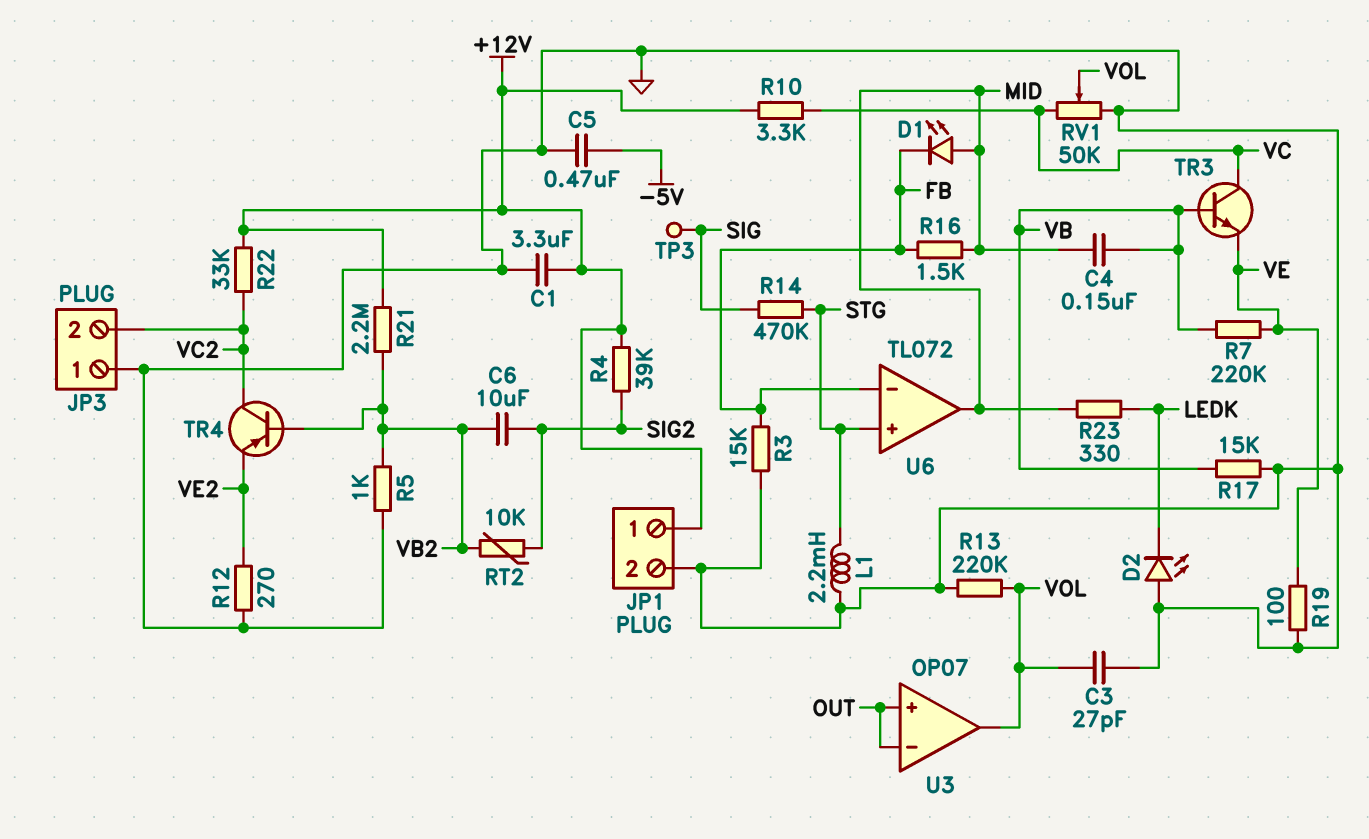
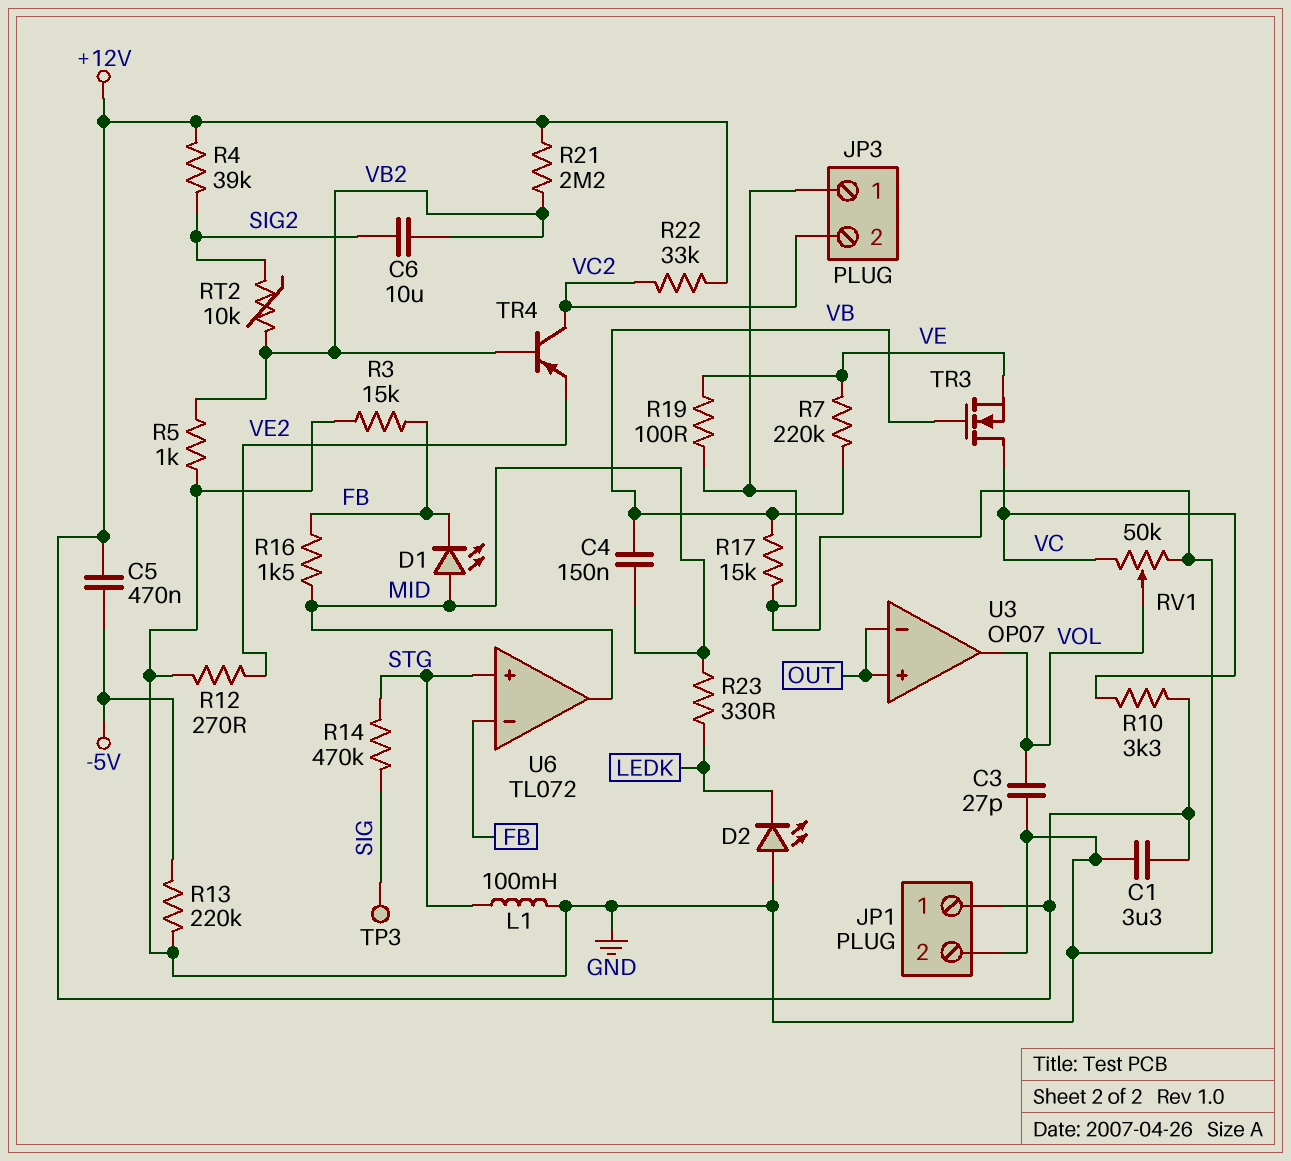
C5: 470nF (-5V, GND) -> 470nF (+12V, -5V)
L1: 2.2mH (GND, STG) -> 100mH (GND, STG)
R13: 220k (GND, VOL) -> 220k (-5V, GND)
TR3: NPN (B VB, C VC, E VE) -> NMOS (G VB, D VC, S VE)

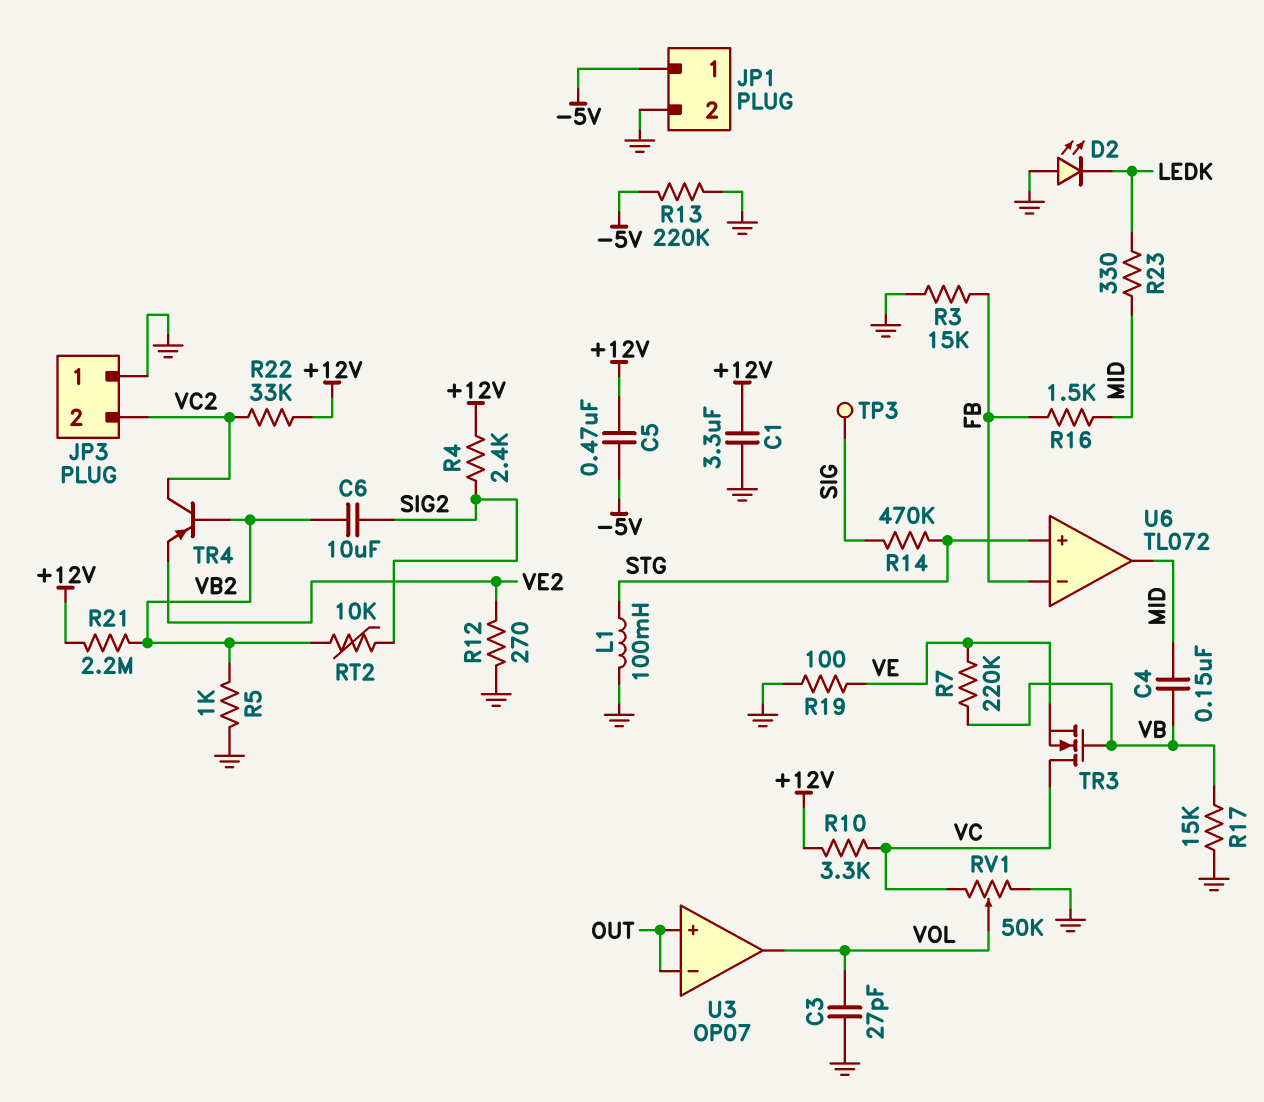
D1: LED (A MID, K FB) -> none
JP1 pin 1: +12V -> -5V
R4: 39k (+12V, SIG2) -> 2.4k (+12V, SIG2)

